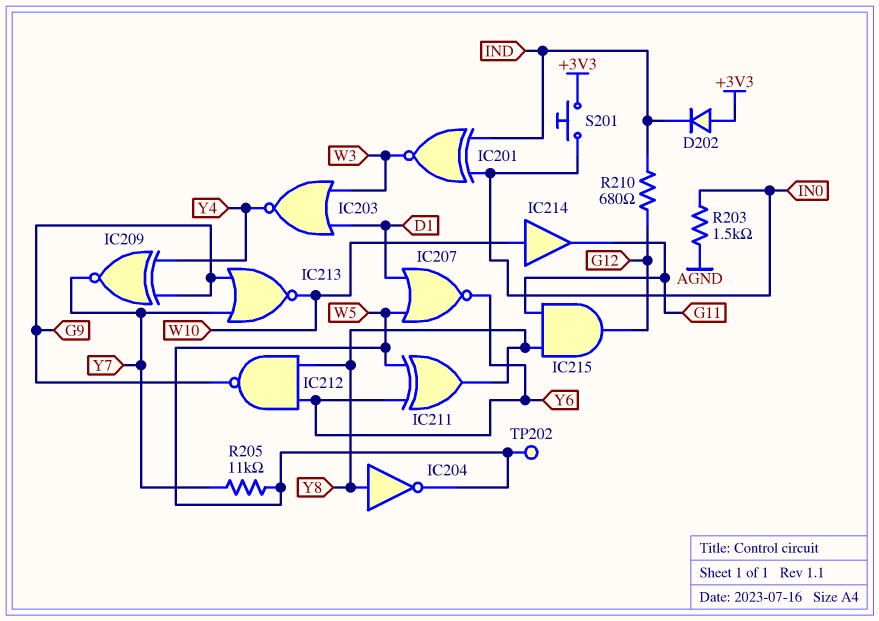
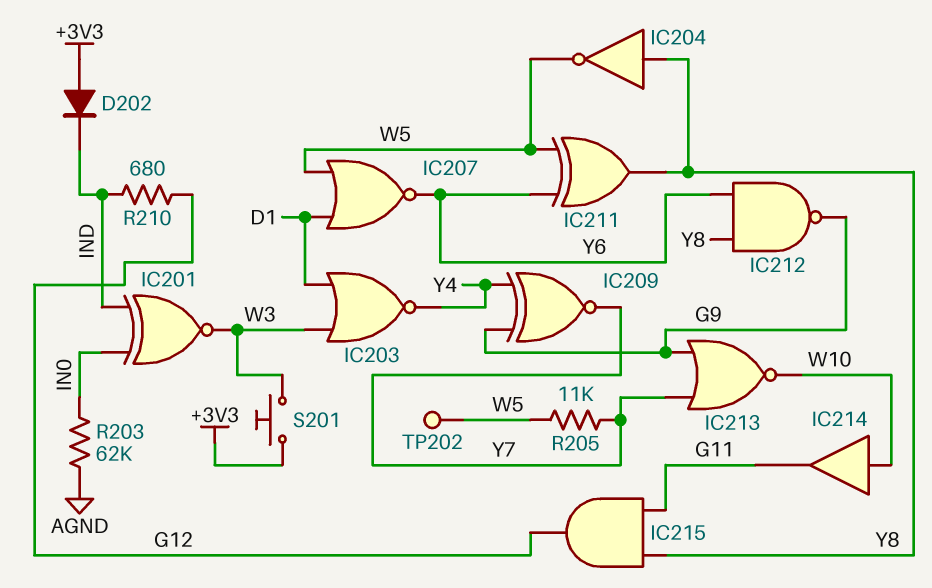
R203: 1.5k (AGND, IN0) -> 62k (AGND, IN0)
S201: button (+3V3, IN0) -> button (+3V3, W3)

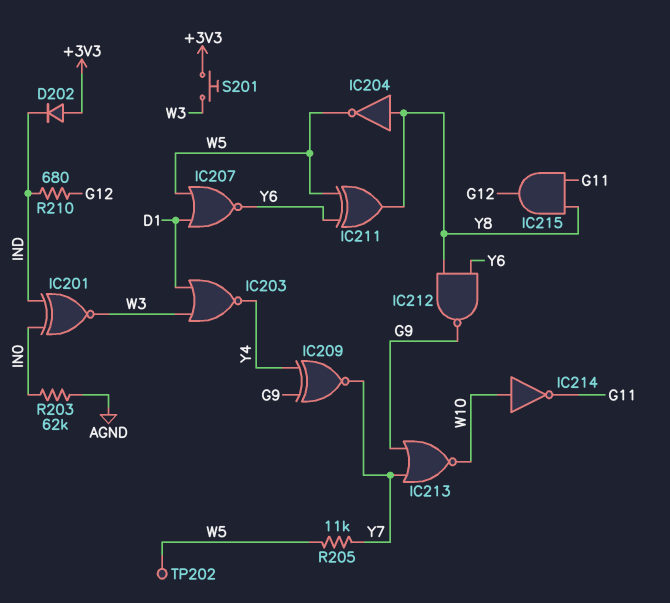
IC214: buffer (in W10, out G11) -> NOT (in W10, out G11)

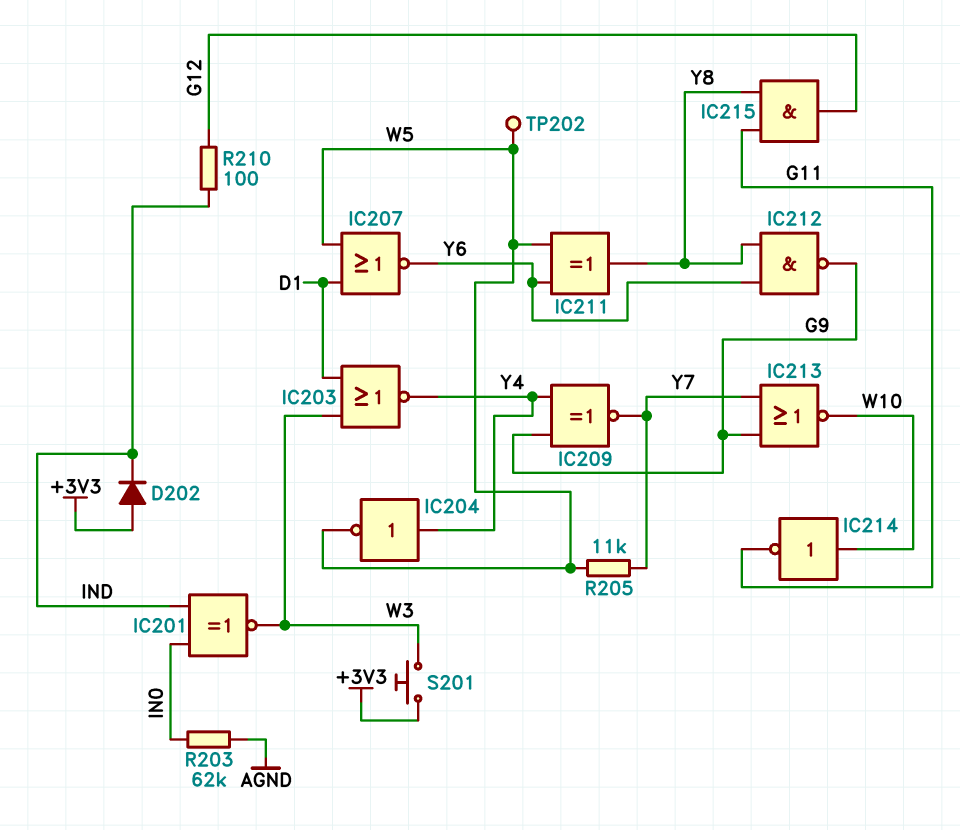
IC204: NOT (in Y8, out W5) -> NOT (in Y4, out W5)
R210: 680 (G12, IND) -> 100 (G12, IND)

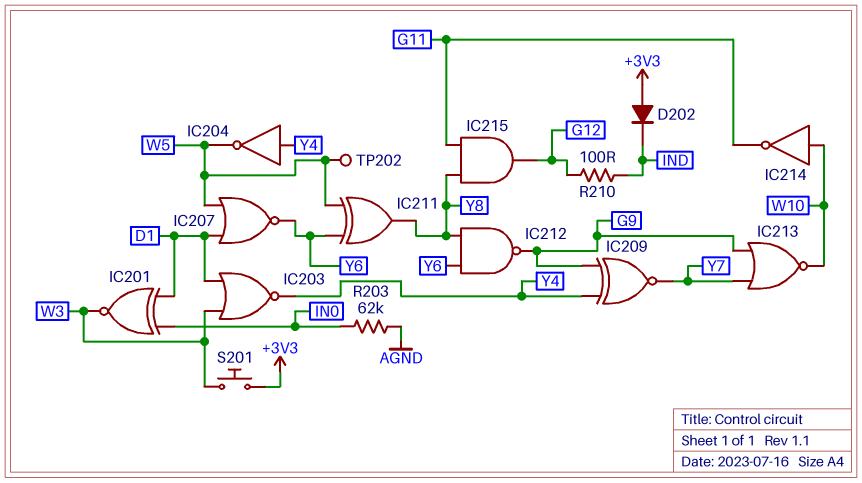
IC201: XNOR (in IN0, in IND, out W3) -> XNOR (in D1, in IN0, out W3)
R205: 11k (W5, Y7) -> none

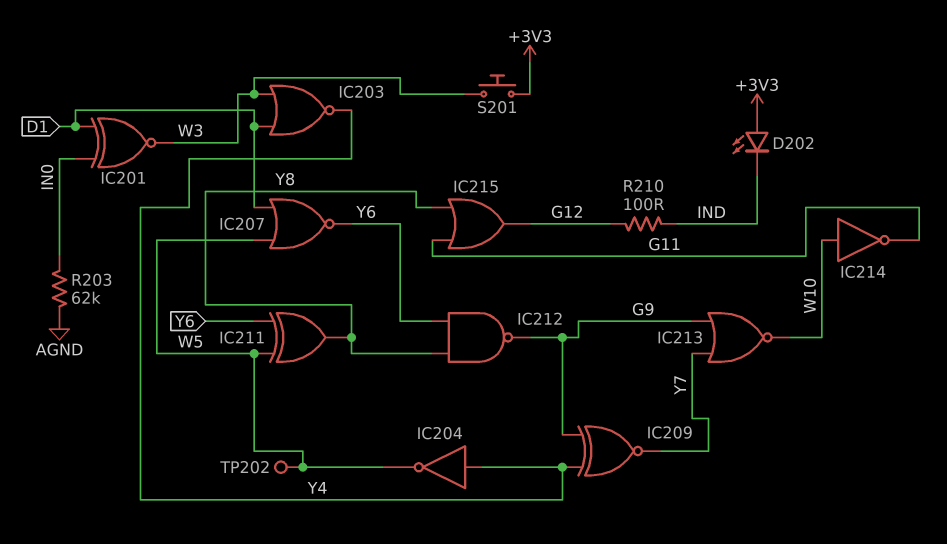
D202: diode (A +3V3, K IND) -> LED (A +3V3, K IND)
IC215: AND (in G11, in Y8, out G12) -> OR (in G11, in Y8, out G12)

